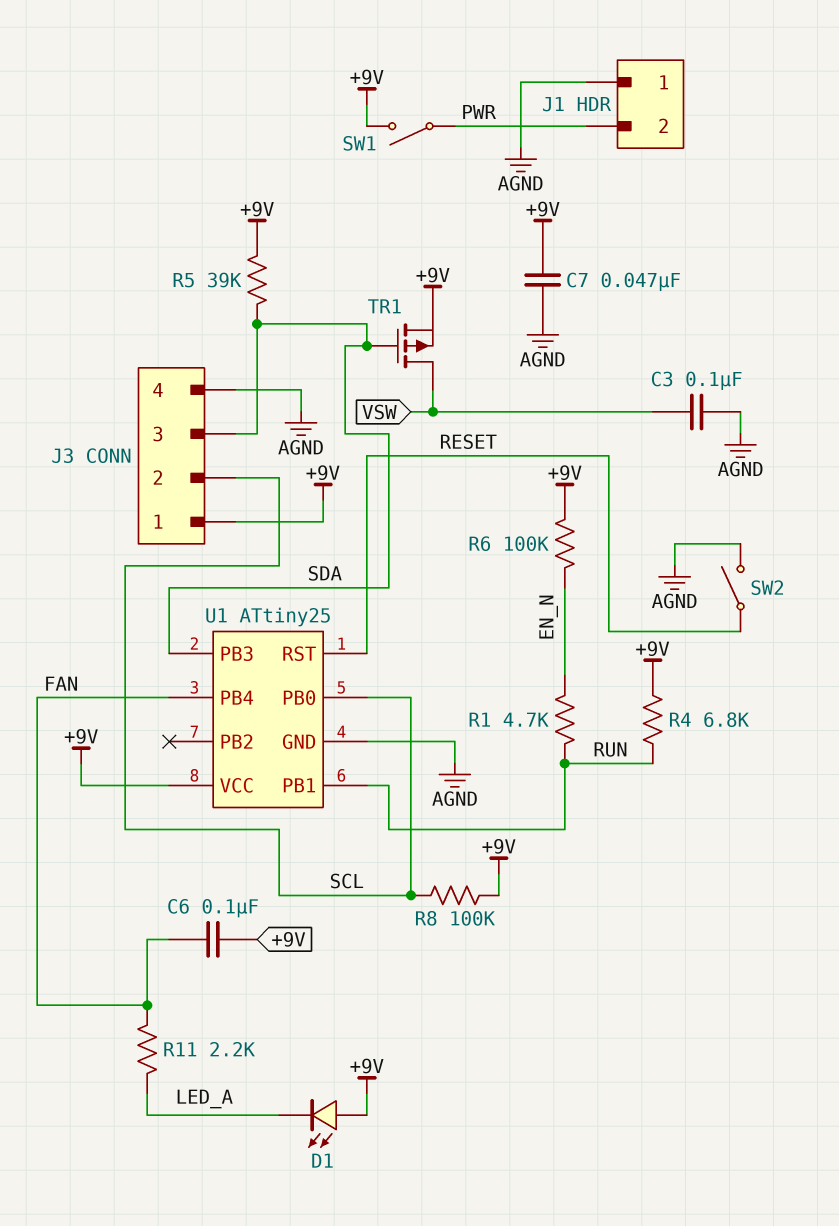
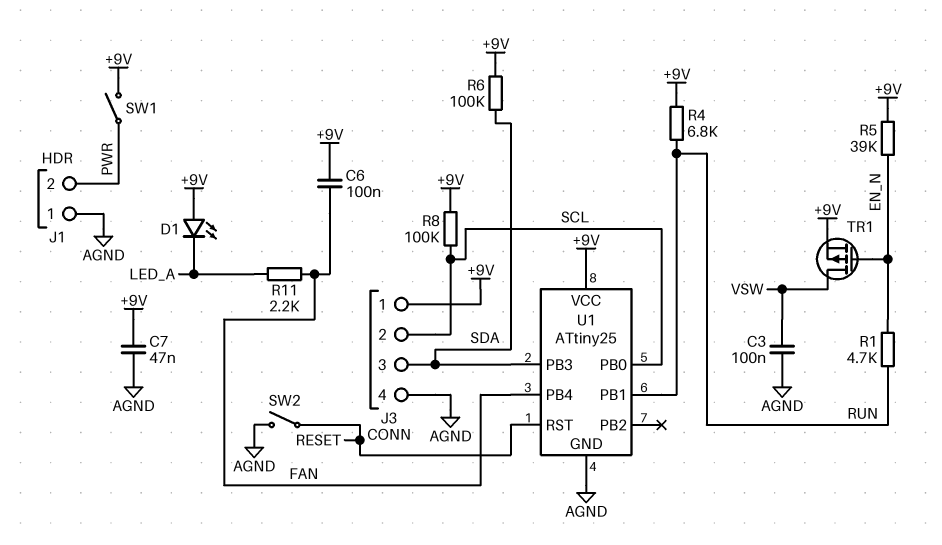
R5: 39k (+9V, SDA) -> 39k (+9V, EN_N)
R6: 100k (+9V, EN_N) -> 100k (+9V, SDA)
TR1: PMOS (G SDA, D VSW, S +9V) -> PMOS (G EN_N, D VSW, S +9V)

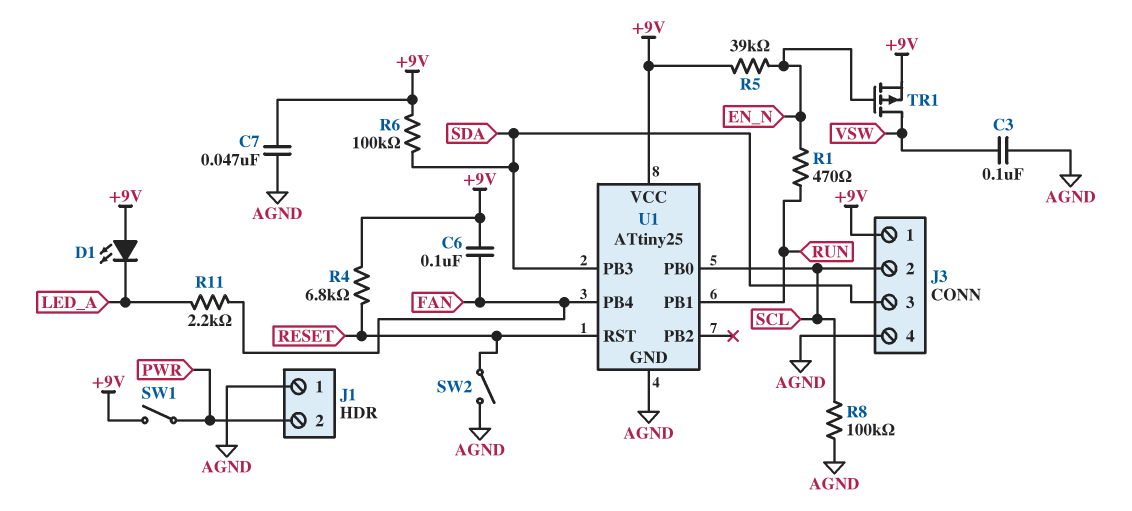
R1: 4.7k (EN_N, RUN) -> 470 (EN_N, RUN)
R4: 6.8k (+9V, RUN) -> 6.8k (+9V, RESET)
R8: 100k (+9V, SCL) -> 100k (AGND, SCL)

